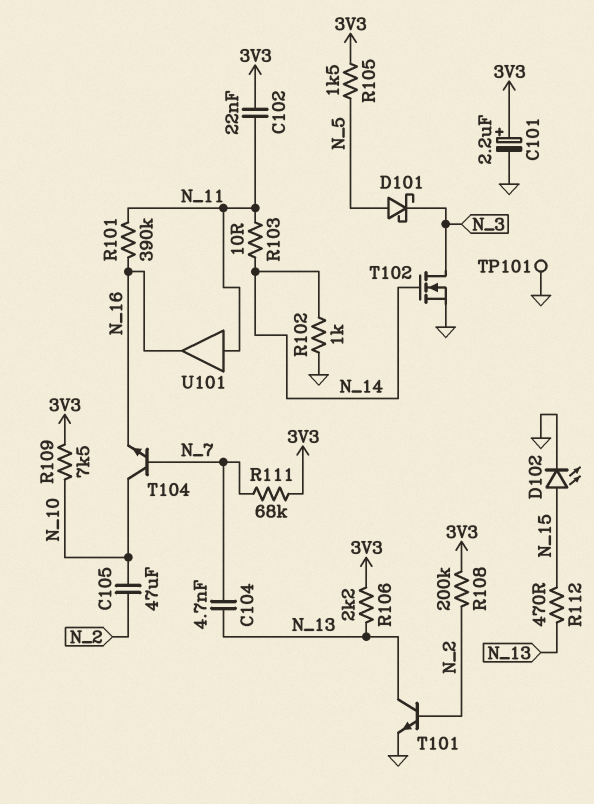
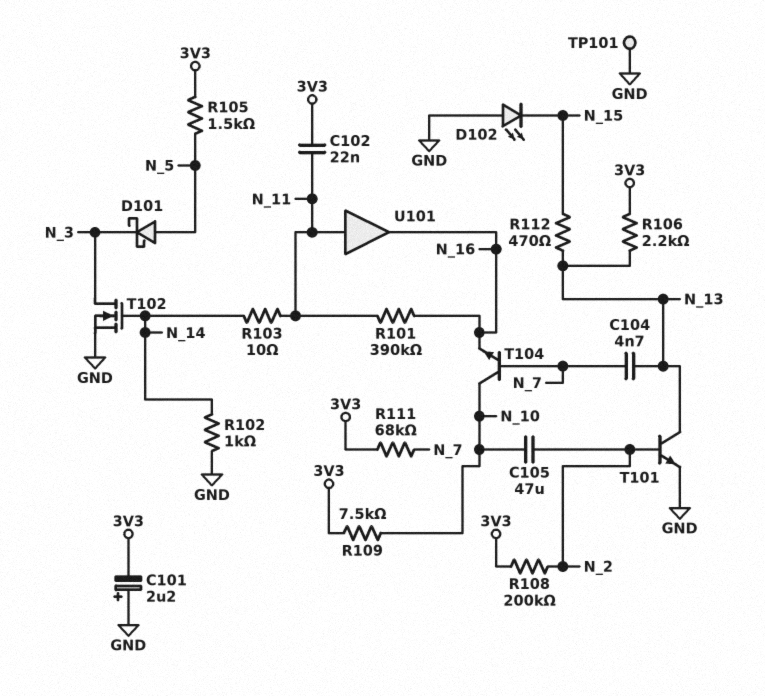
C101: 2.2uF (plus 3V3, minus GND) -> 2.2uF (plus GND, minus 3V3)
D102: LED (A N_15, K GND) -> LED (A GND, K N_15)

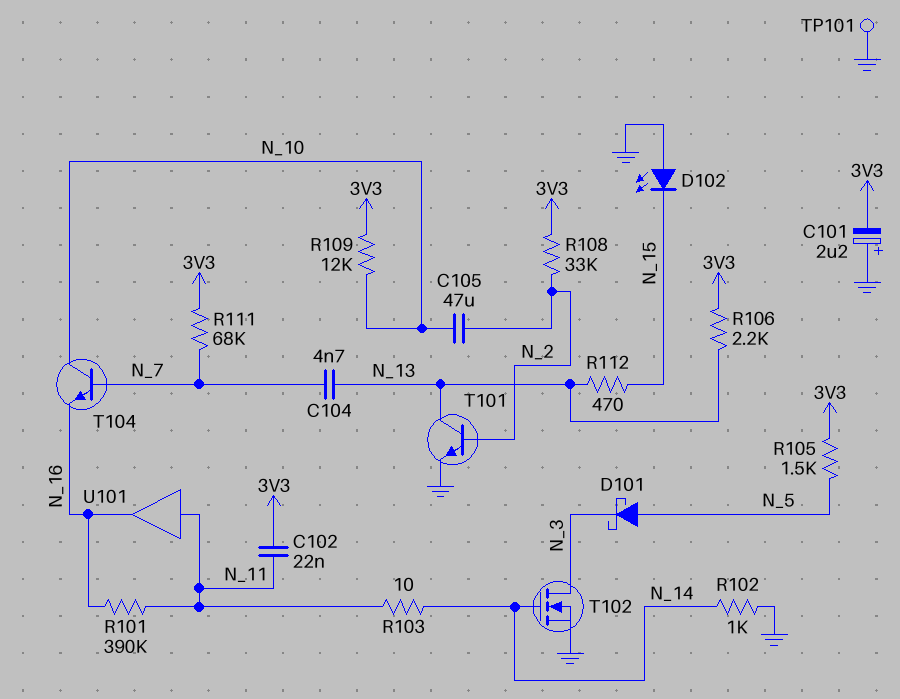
R108: 200k (3V3, N_2) -> 33k (3V3, N_2)
R109: 7.5k (3V3, N_10) -> 12k (3V3, N_10)

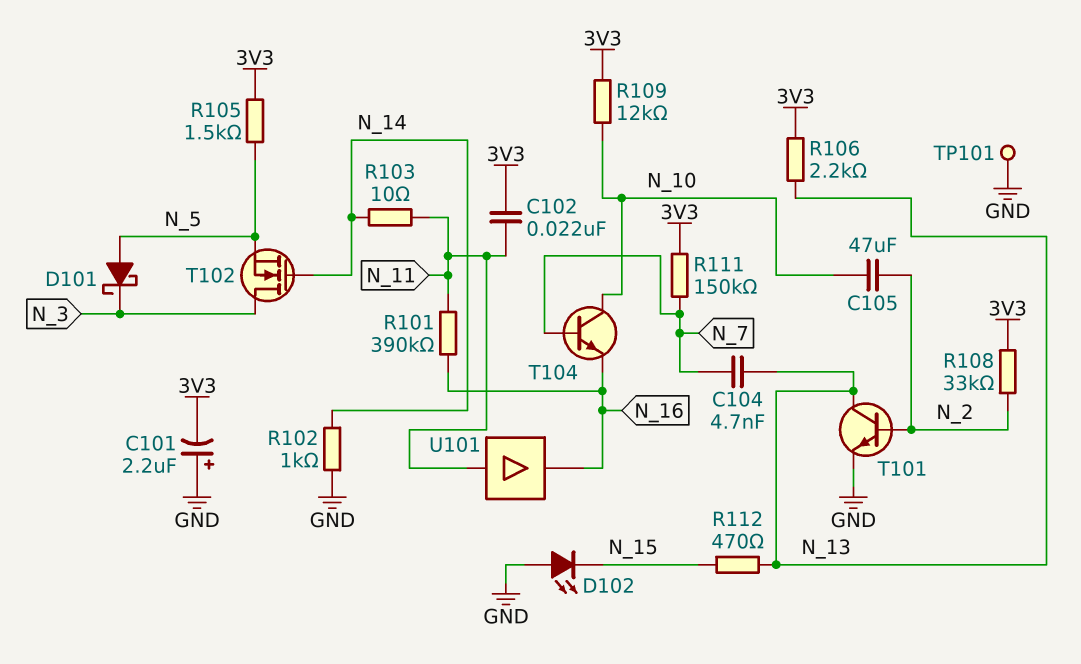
R111: 68k (3V3, N_7) -> 150k (3V3, N_7)
T102: NMOS (G N_14, D N_3, S GND) -> NMOS (G N_14, D N_3, S N_5)

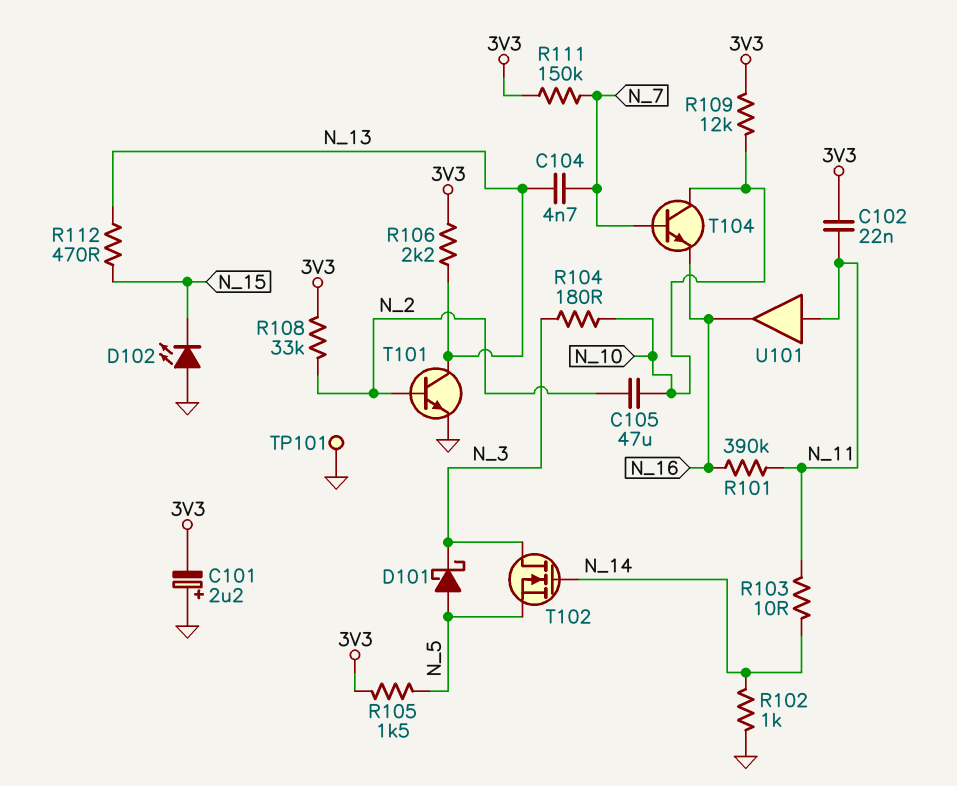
R104: none -> 180 (N_3, N_10)

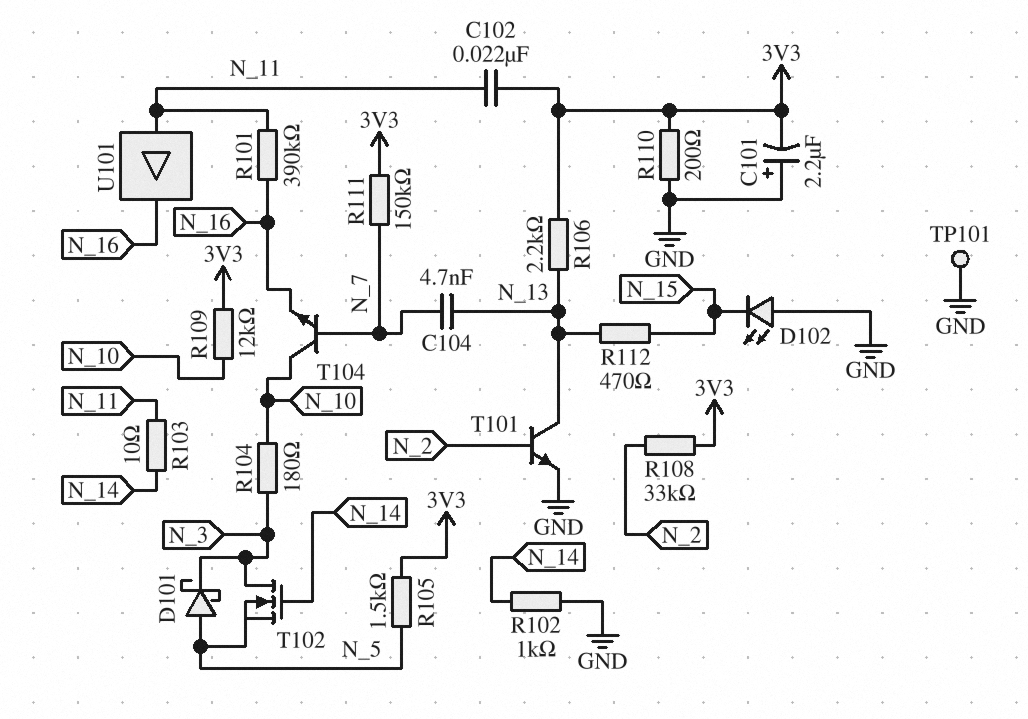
C105: 47uF (N_2, N_10) -> none
R110: none -> 200 (3V3, GND)

